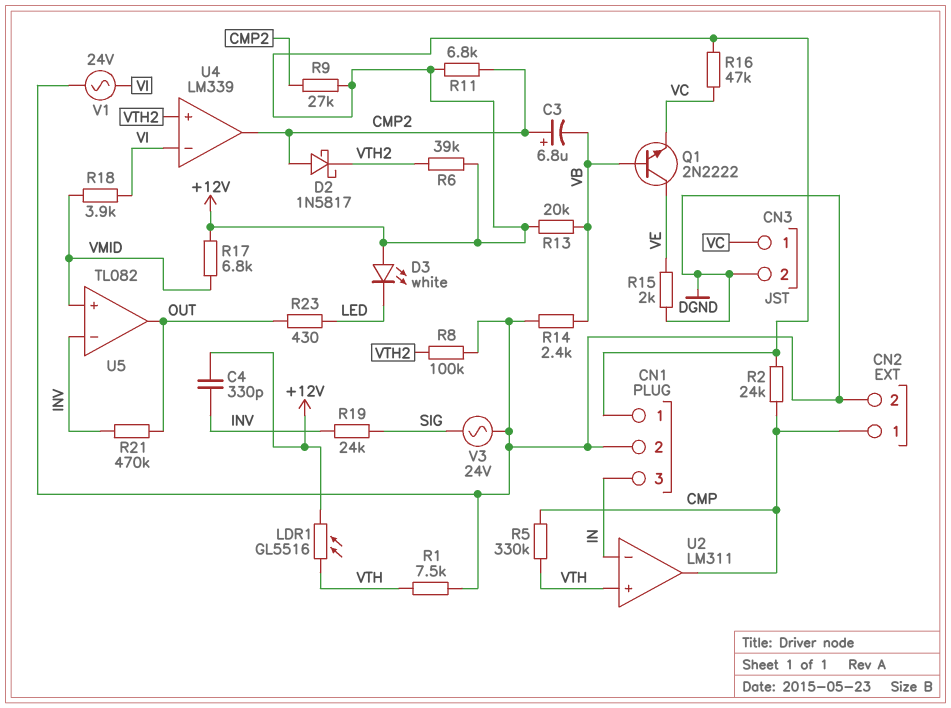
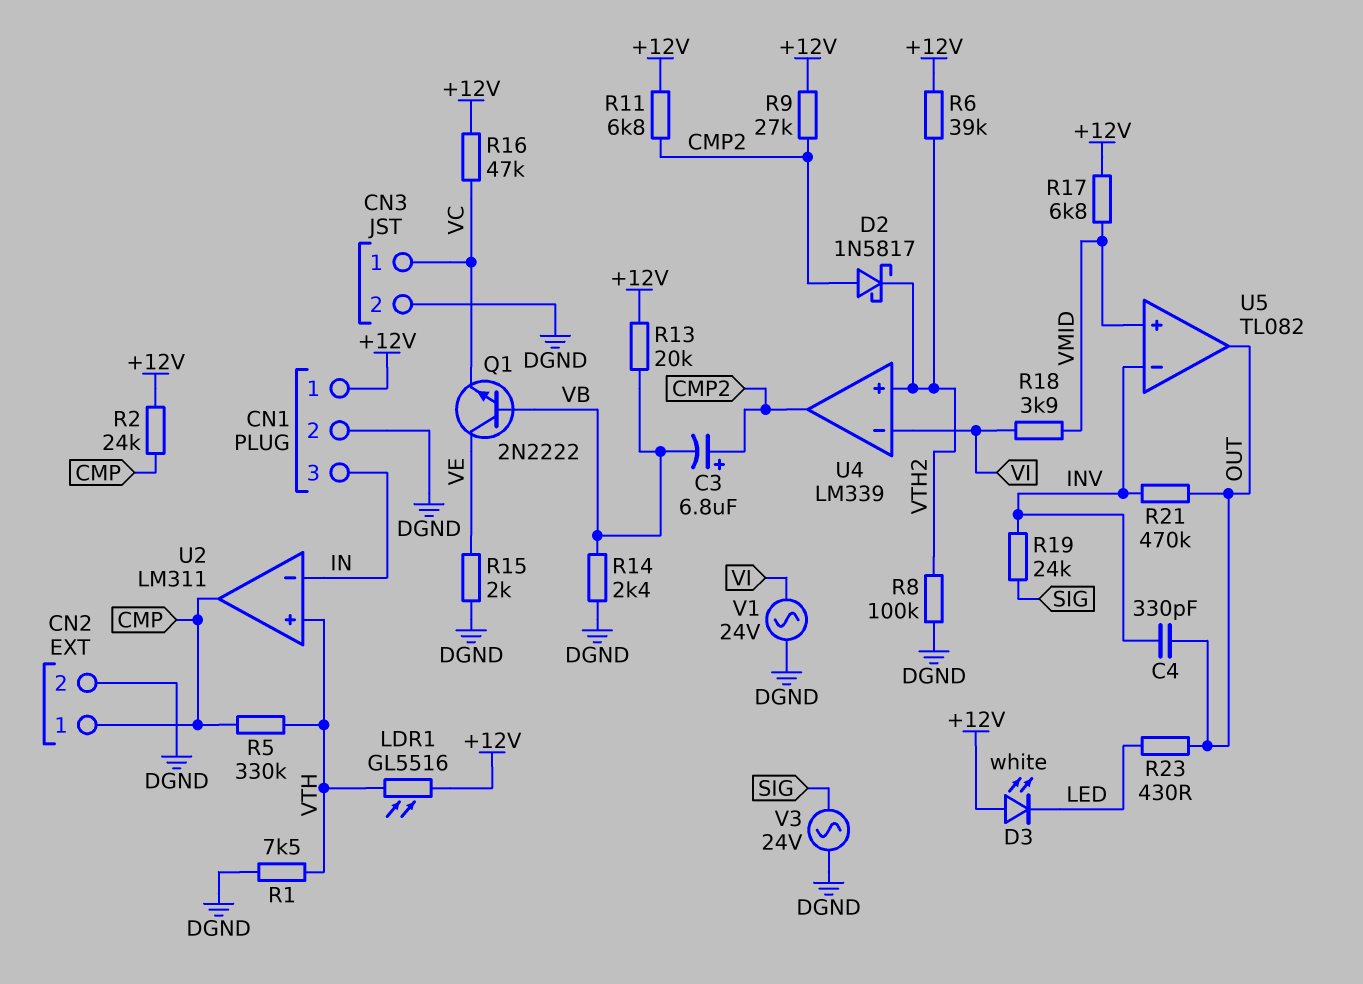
C4: 330pF (+12V, INV) -> 330pF (INV, OUT)

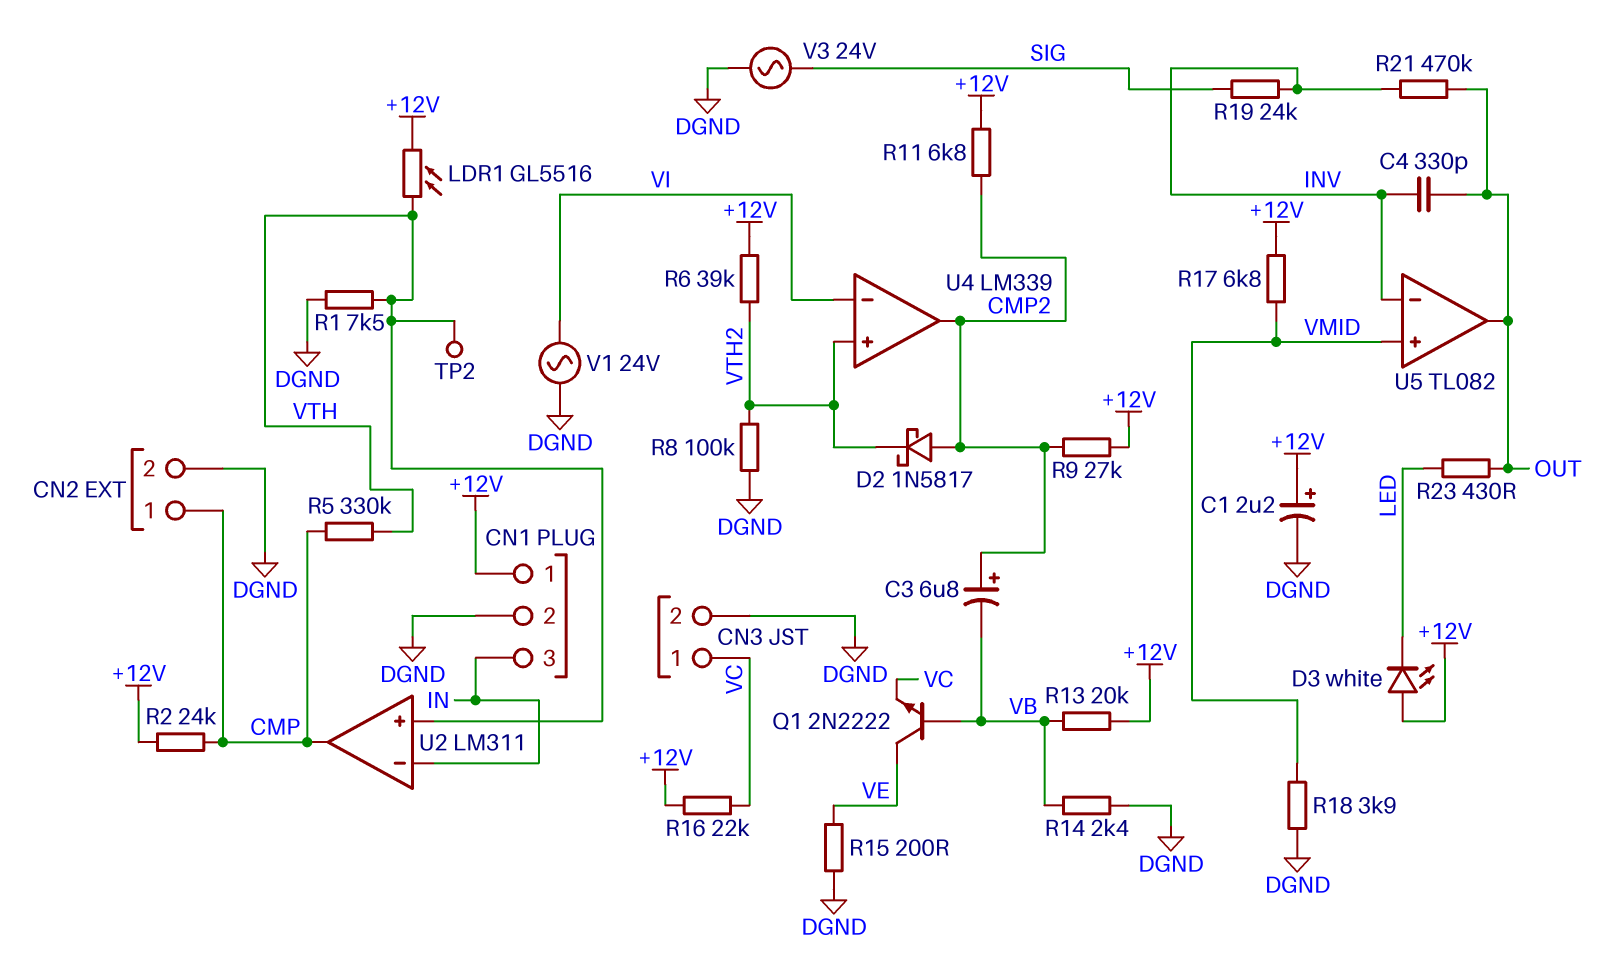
C1: none -> 2.2uF (plus +12V, minus DGND)
R15: 2k (DGND, VE) -> 200 (DGND, VE)
R16: 47k (+12V, VC) -> 22k (+12V, VC)
R18: 3.9k (VI, VMID) -> 3.9k (DGND, VMID)
TP2: none -> test point (VTH)

